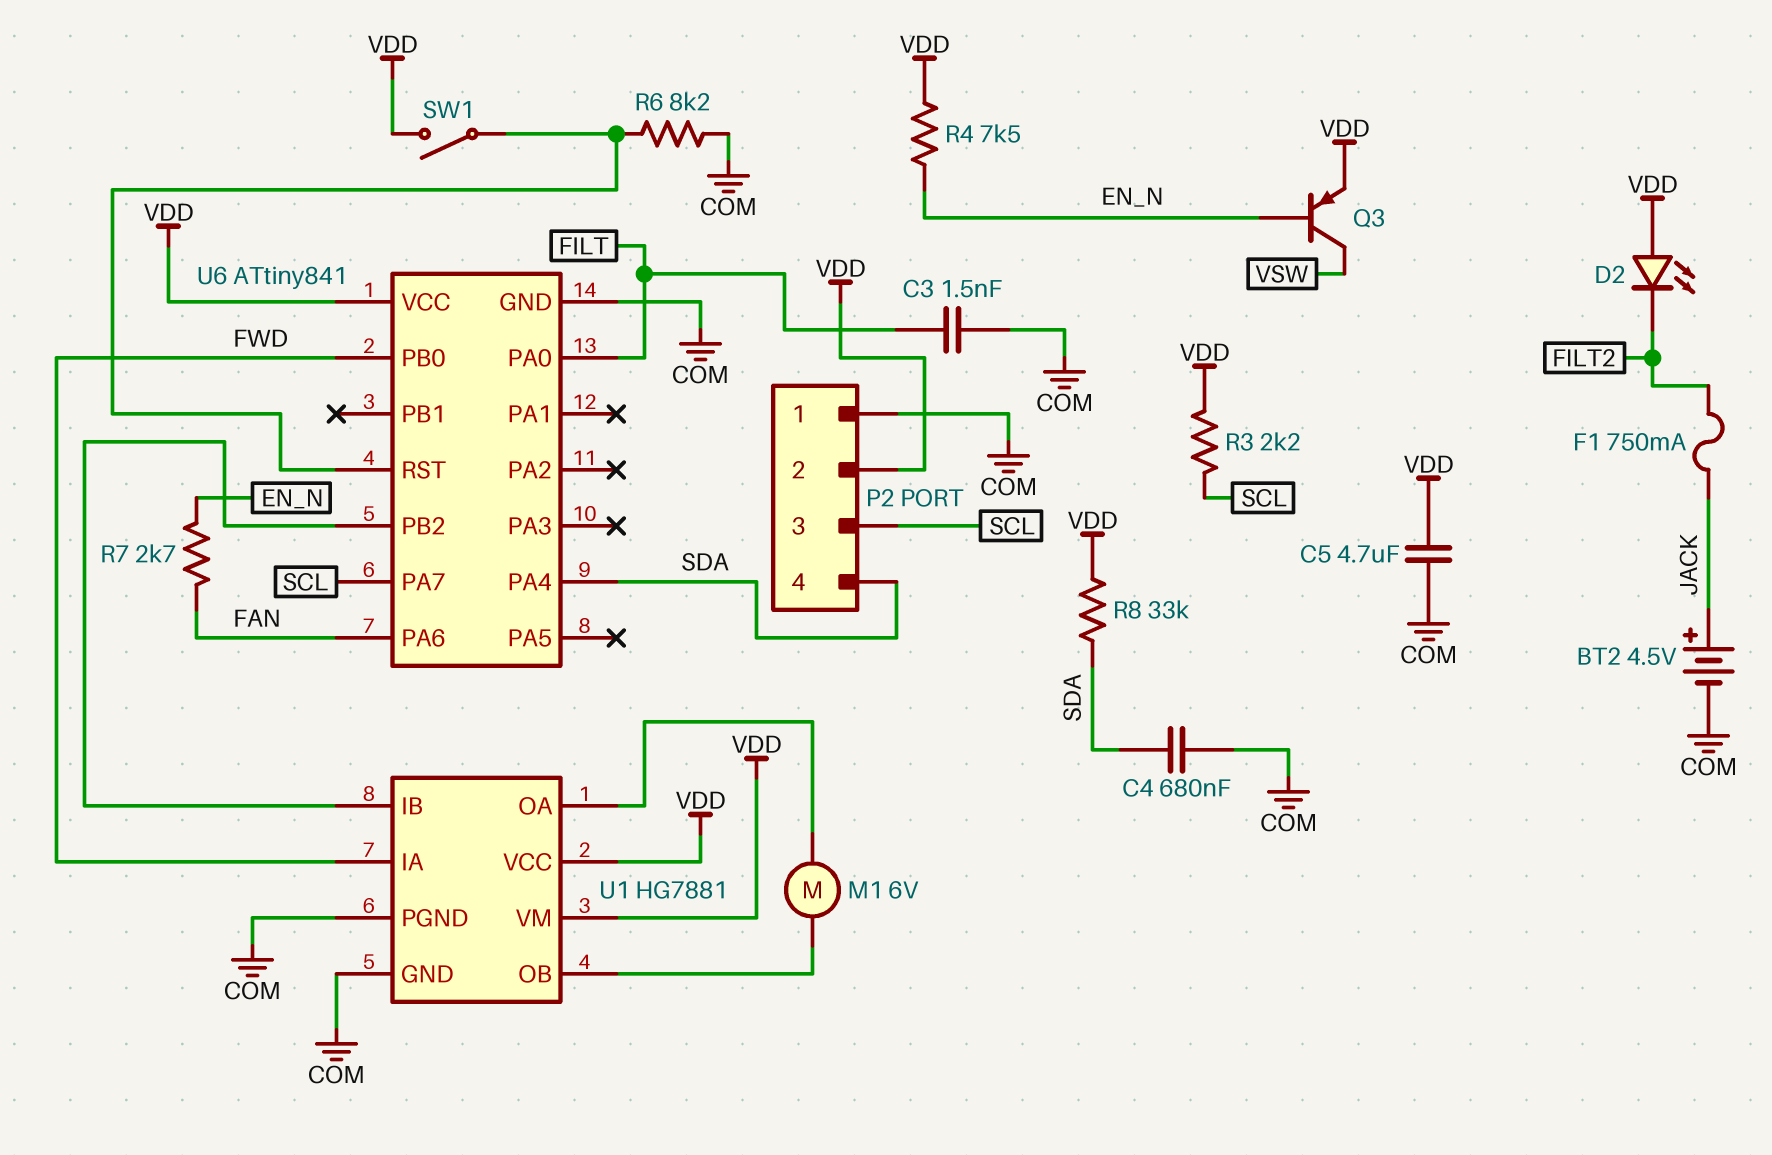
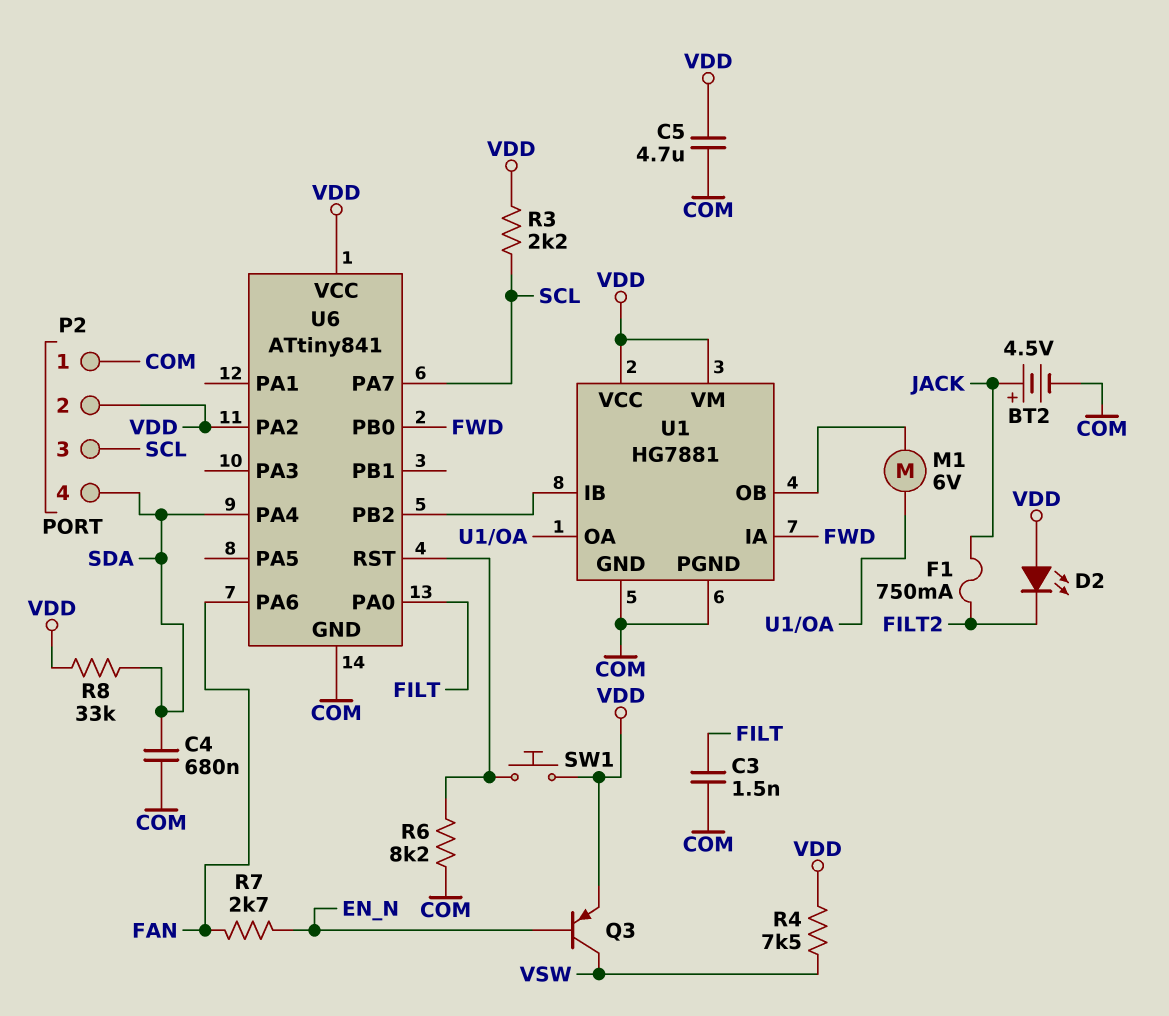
R4: 7.5k (EN_N, VDD) -> 7.5k (VDD, VSW)
SW1: switch (U6/RST, VDD) -> button (U6/RST, VDD)
U6 pin PA2: none -> VDD

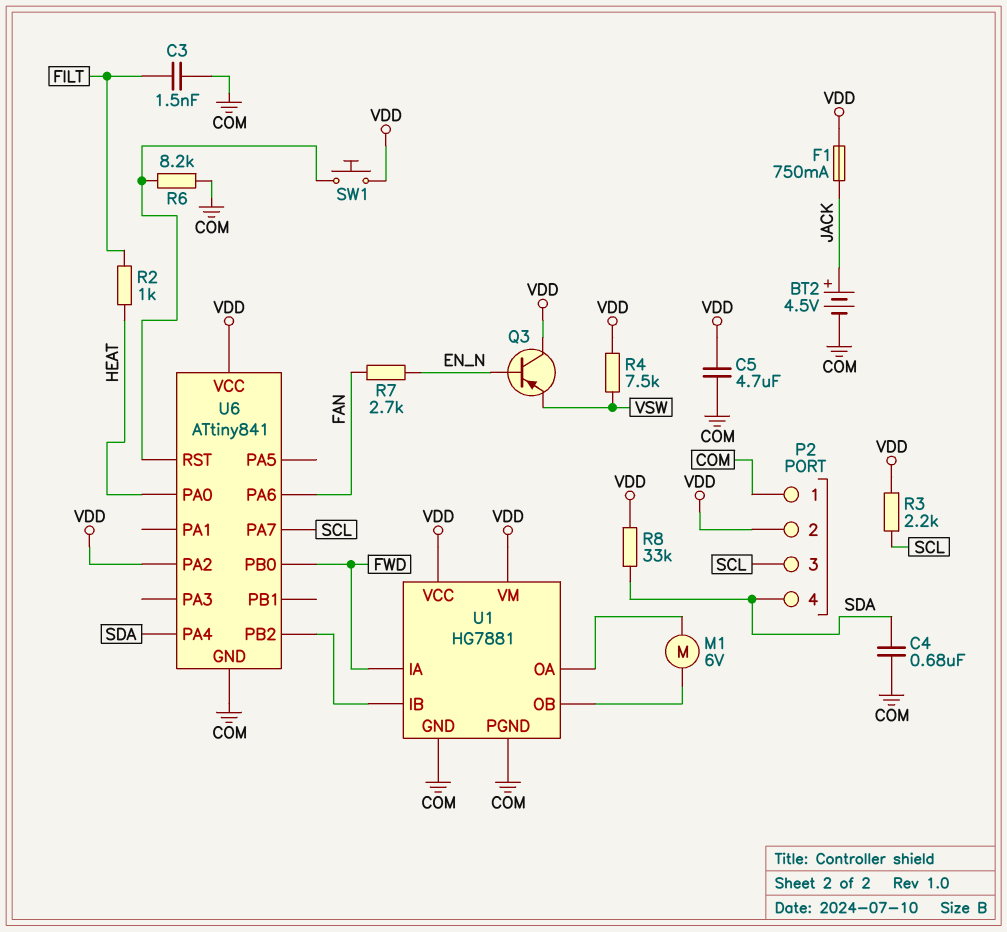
D2: LED (A VDD, K FILT2) -> none
F1: 750mA (FILT2, JACK) -> 750mA (JACK, VDD)
Q3: PNP (B EN_N, C VSW, E VDD) -> PNP (B EN_N, C VDD, E VSW)
R2: none -> 1k (FILT, HEAT)
U6 pin PA0: FILT -> HEAT

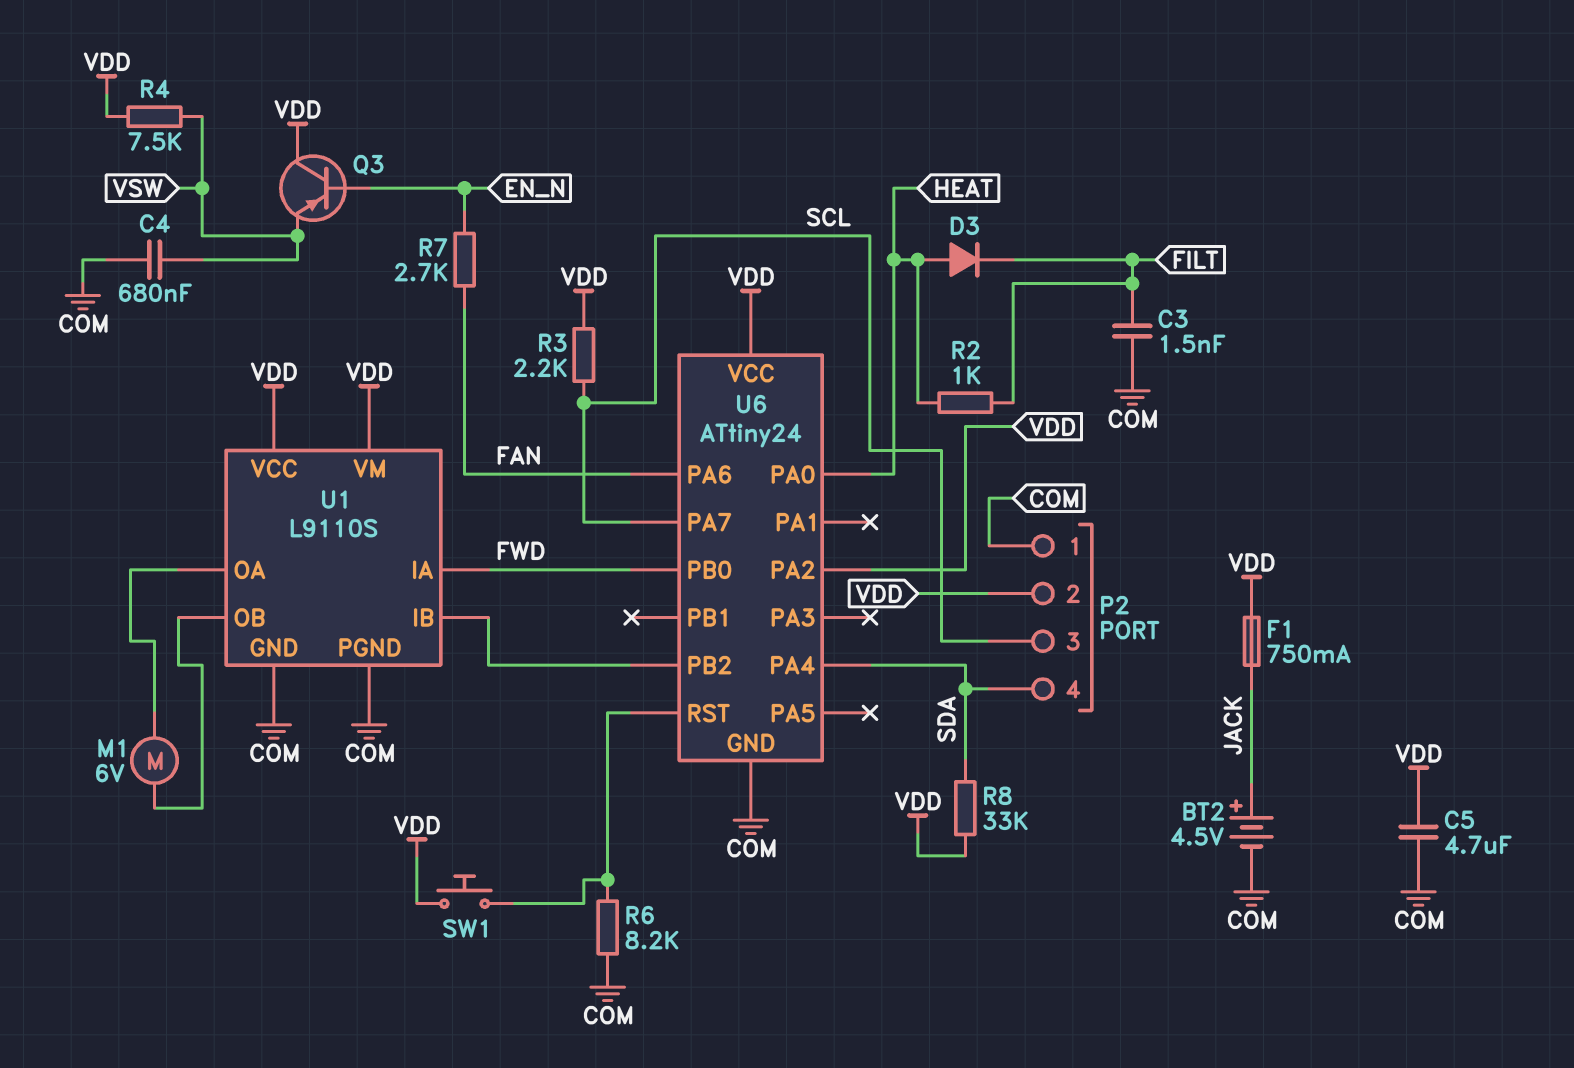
C4: 680nF (COM, SDA) -> 680nF (COM, VSW)
D3: none -> diode (A HEAT, K FILT)
U1: HG7881 -> L9110S
U6: ATtiny841 -> ATtiny24

